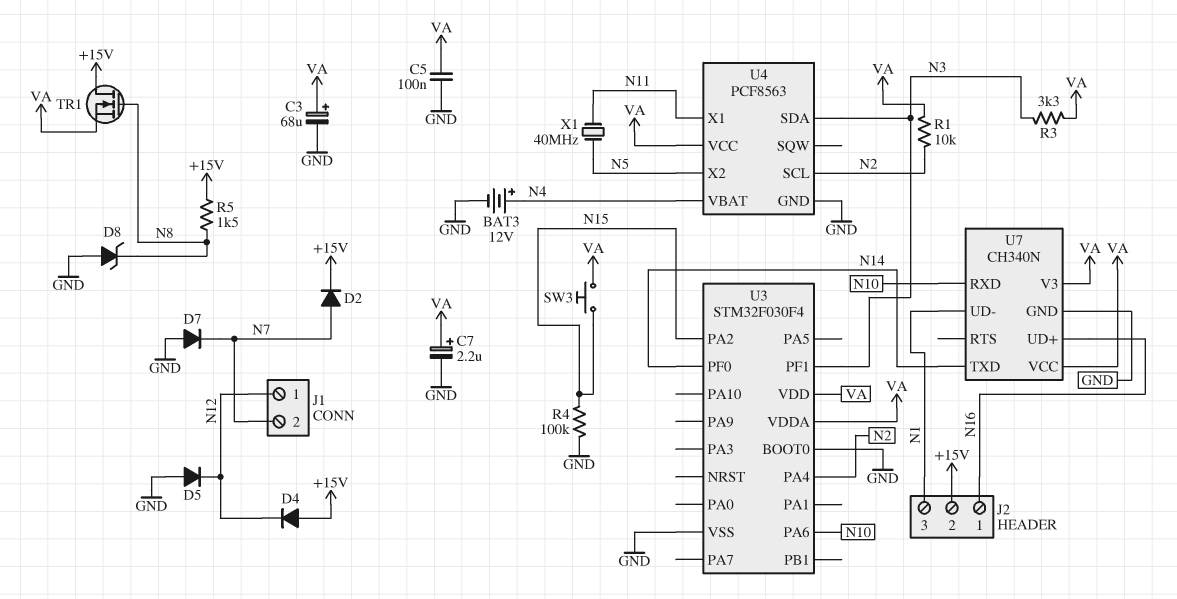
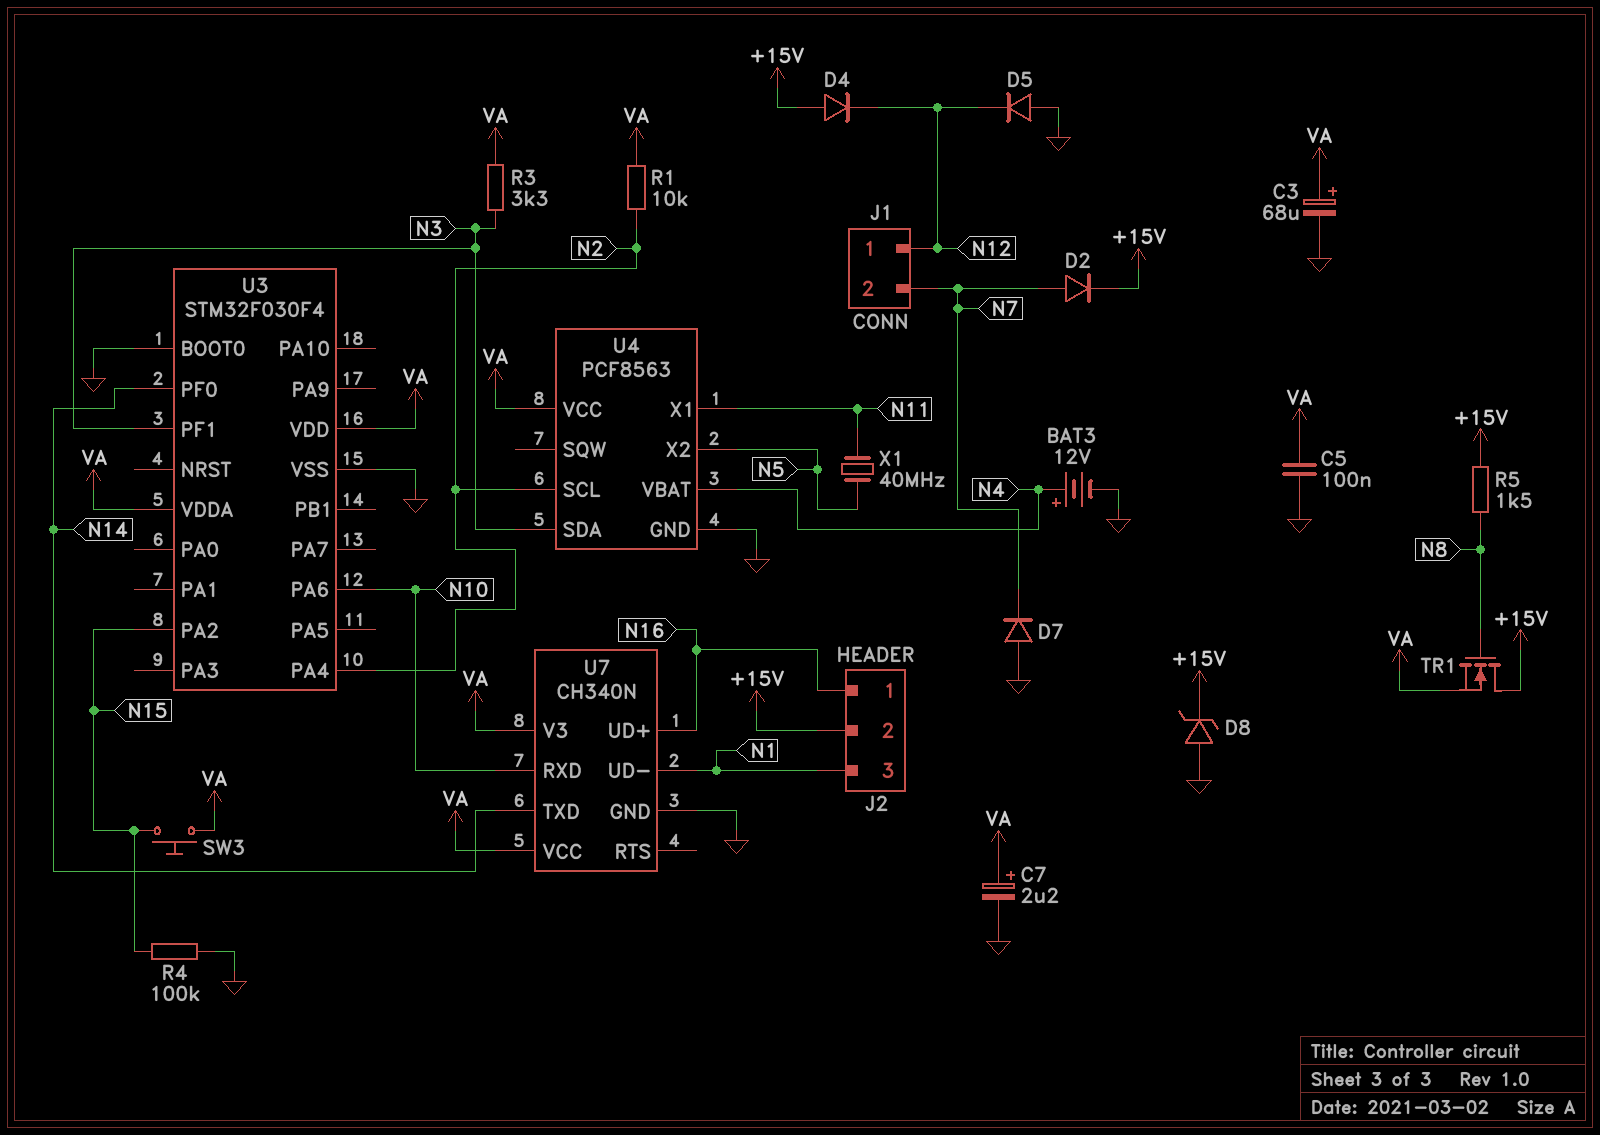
D8: zener (A GND, K N8) -> zener (A GND, K +15V)

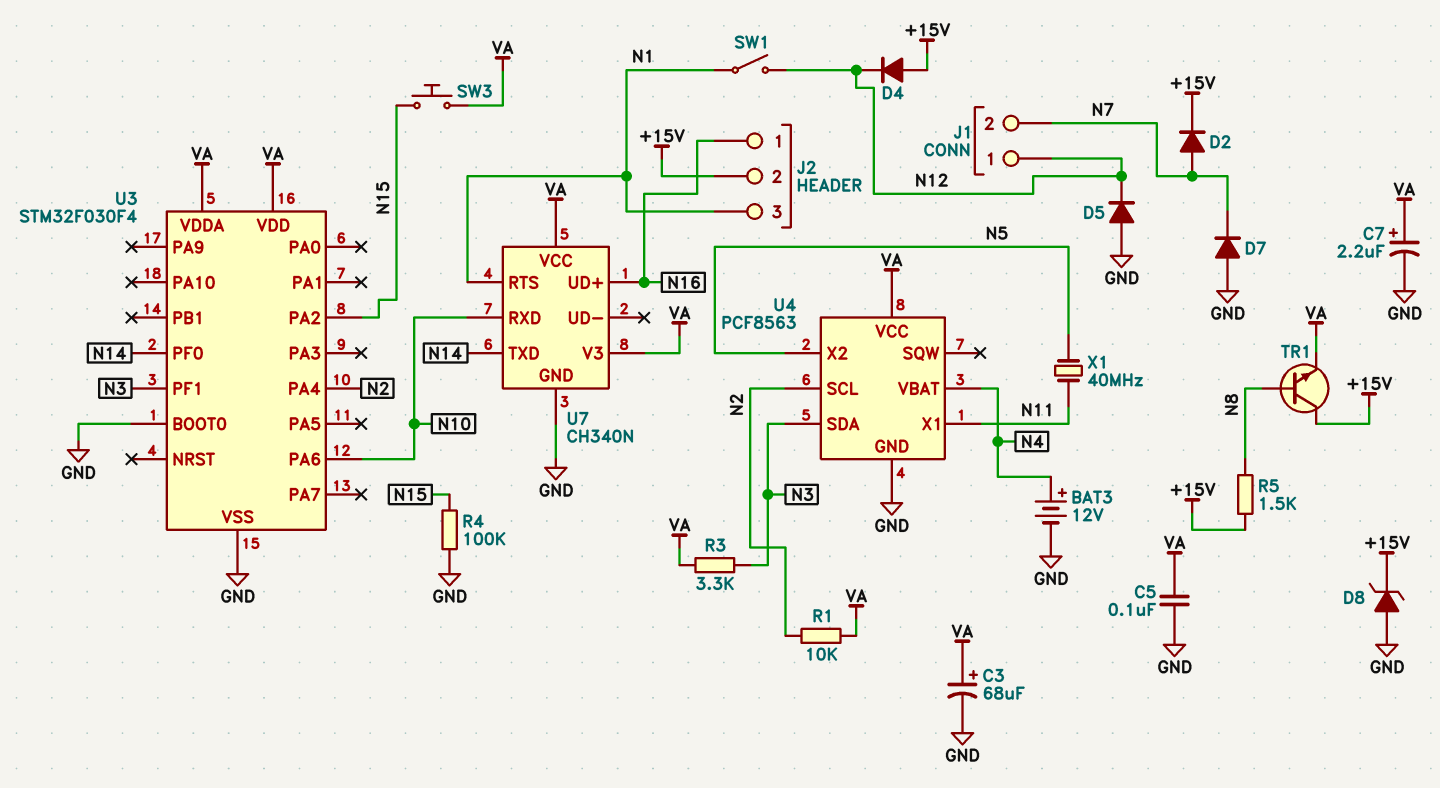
SW1: none -> switch (N1, N12)
TR1: NMOS (G N8, D +15V, S VA) -> NPN (B N8, C +15V, E VA)
U7 pin RTS: none -> N1
U7 pin UD-: N1 -> none

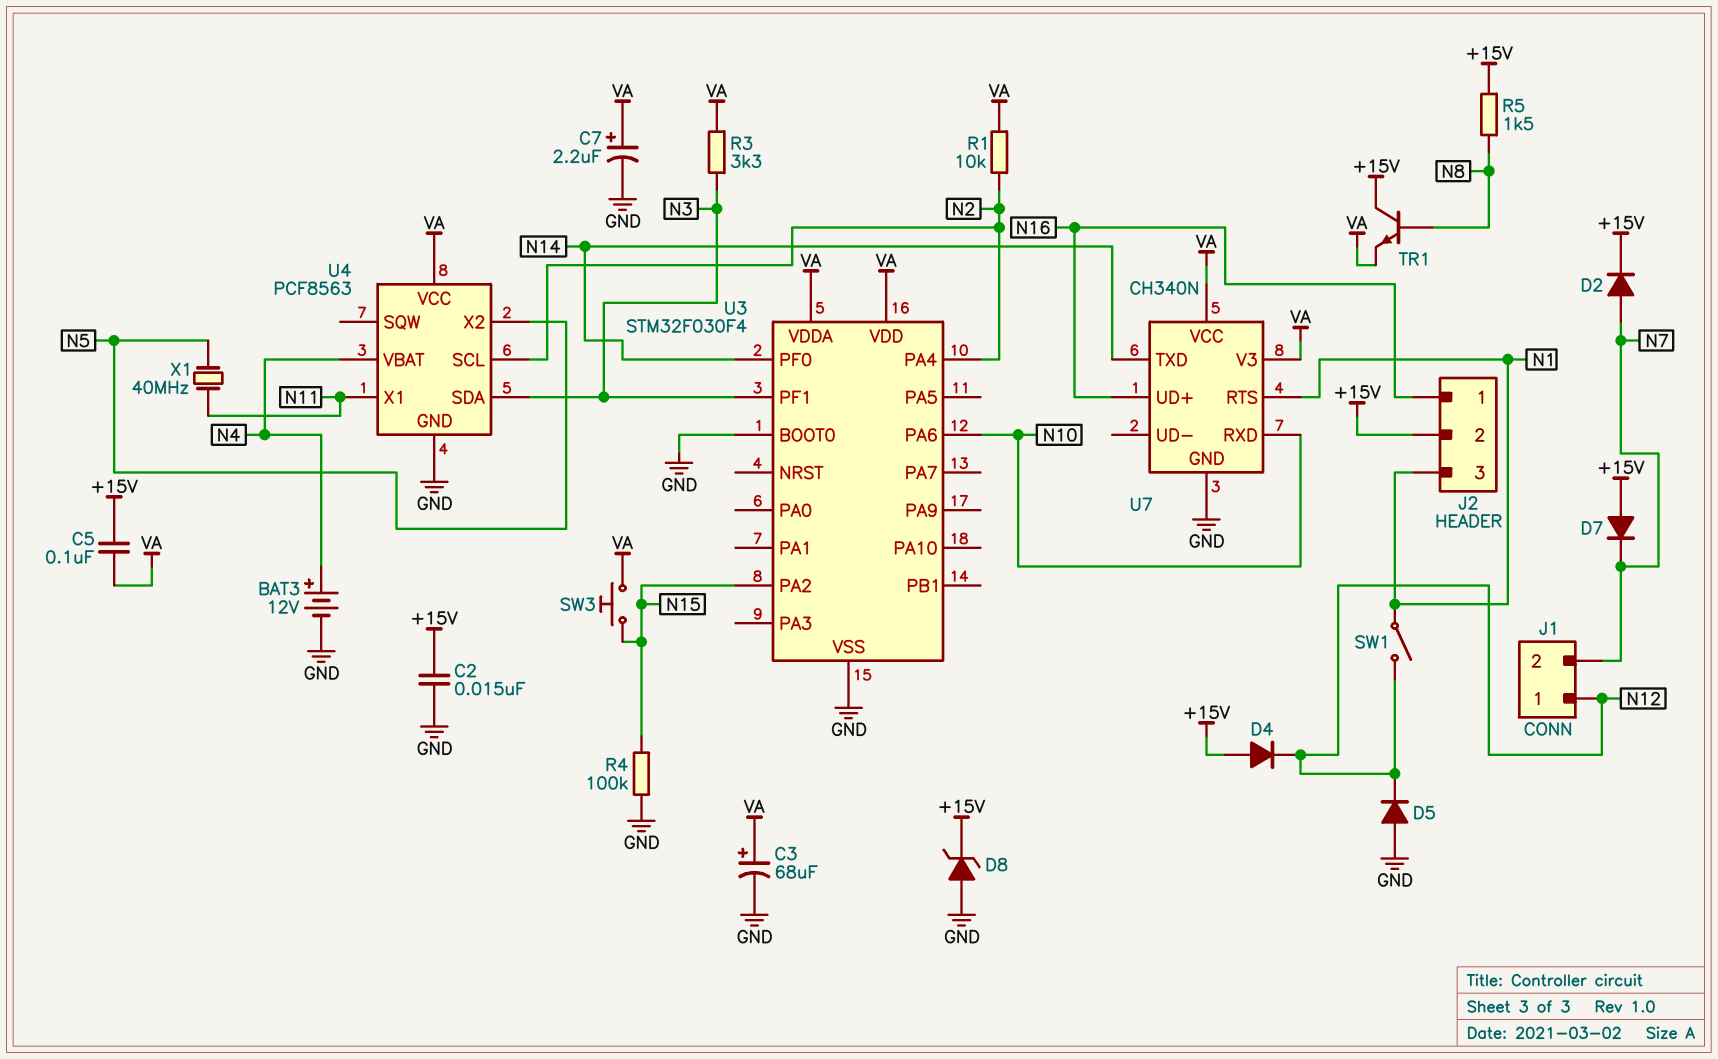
C2: none -> 15nF (+15V, GND)
C5: 100nF (GND, VA) -> 100nF (+15V, VA)
D7: diode (A GND, K N7) -> diode (A +15V, K N7)

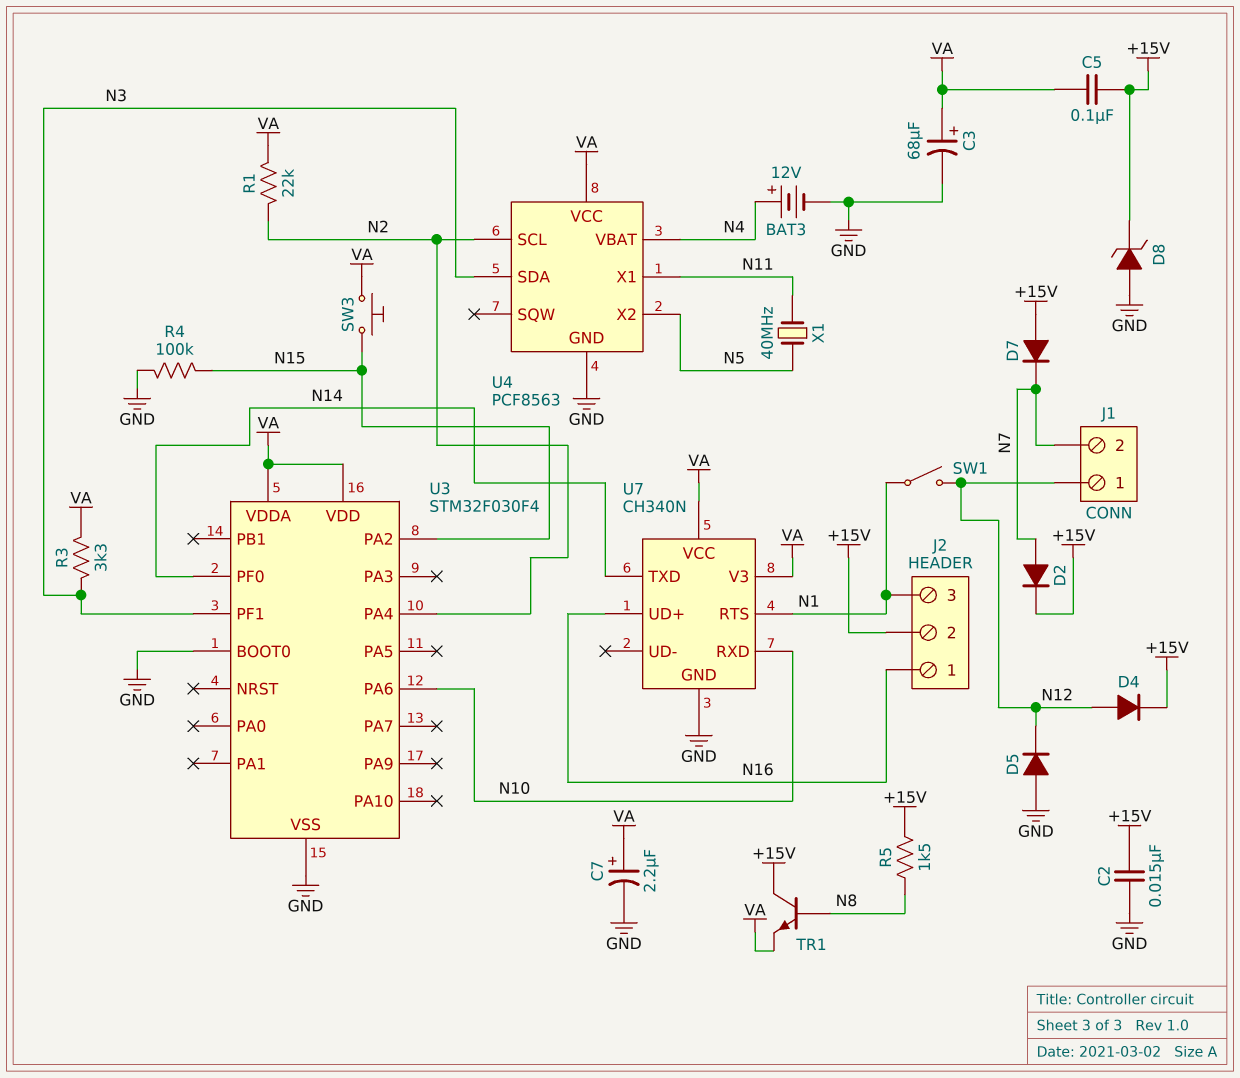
D4: diode (A +15V, K N12) -> diode (A N12, K +15V)
R1: 10k (N2, VA) -> 22k (N2, VA)

